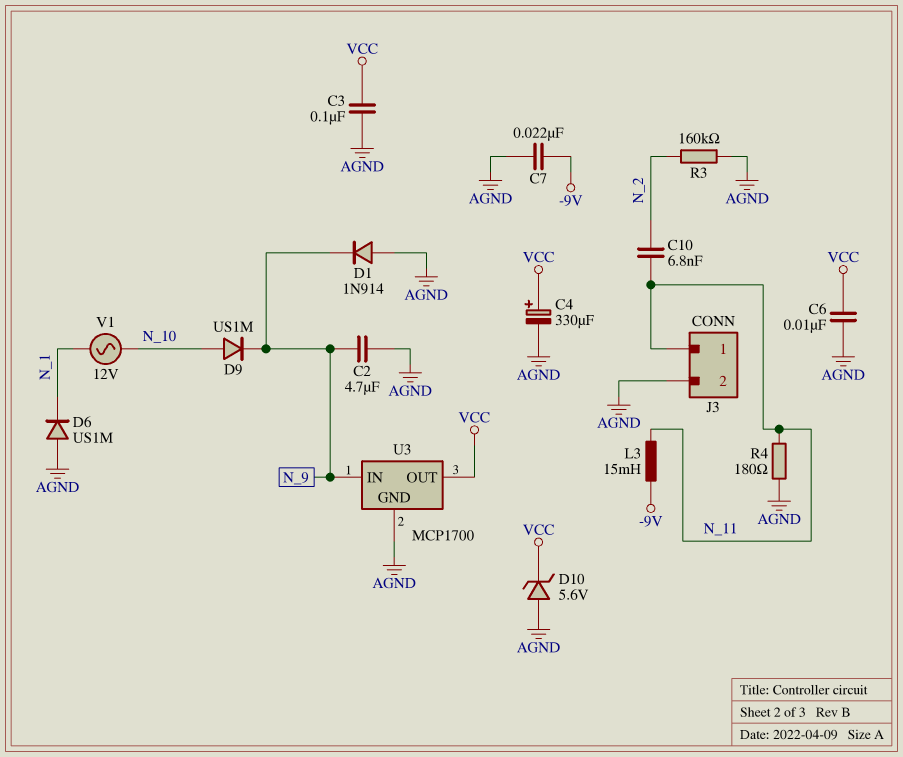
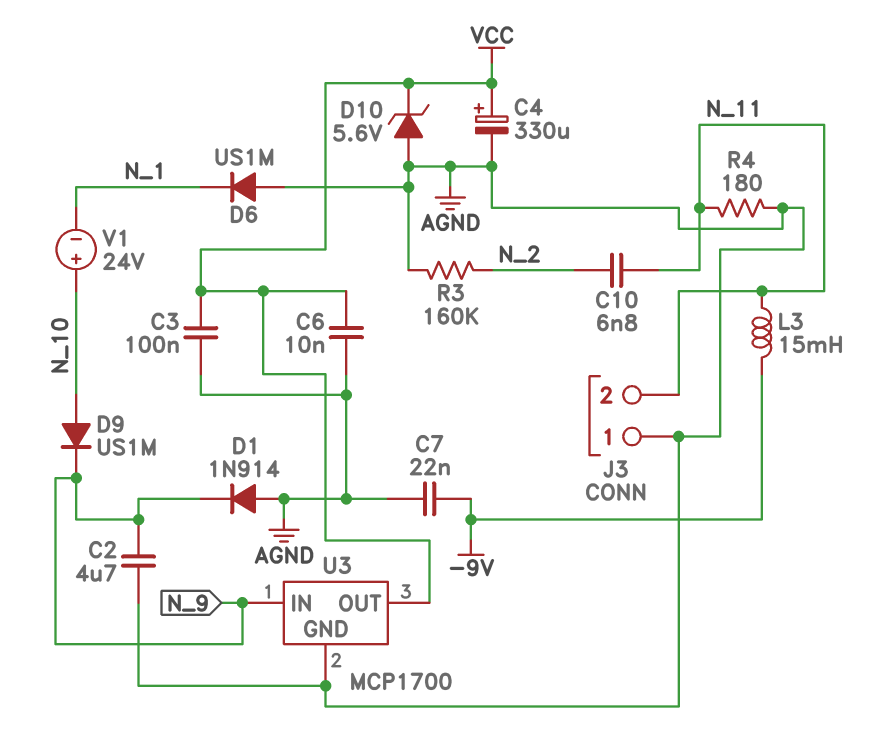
J3 pin 1: N_11 -> AGND
J3 pin 2: AGND -> N_11
V1: AC 12V (N_1, N_10) -> 24V (plus N_10, minus N_1)

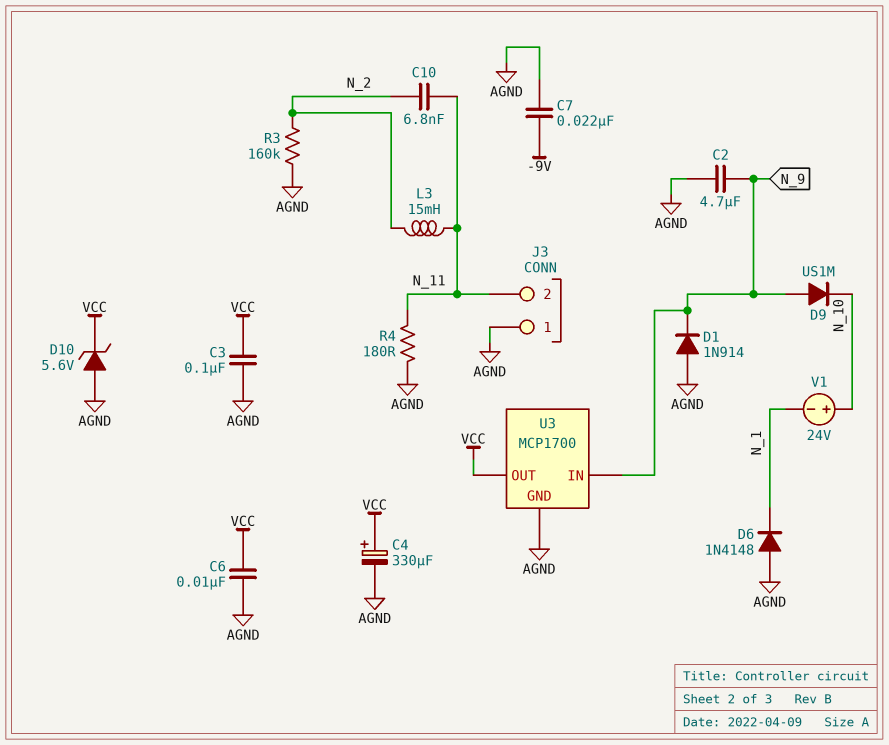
D6: diode US1M (A AGND, K N_1) -> diode 1N4148 (A AGND, K N_1)
D9: diode US1M (A N_10, K N_9) -> diode US1M (A N_9, K N_10)
L3: 15mH (-9V, N_11) -> 15mH (N_2, N_11)

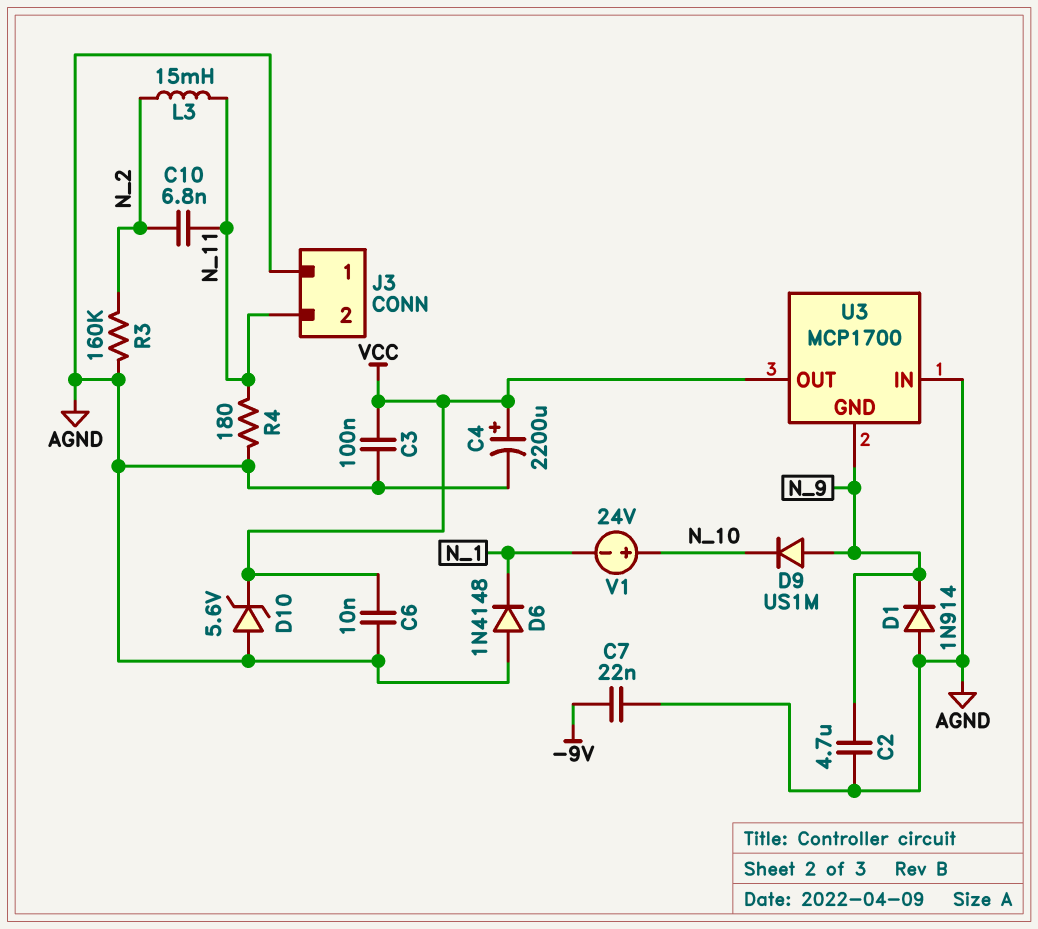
C4: 330uF (plus VCC, minus AGND) -> 2200uF (plus VCC, minus AGND)
U3 pin GND: AGND -> N_9
U3 pin IN: N_9 -> AGND

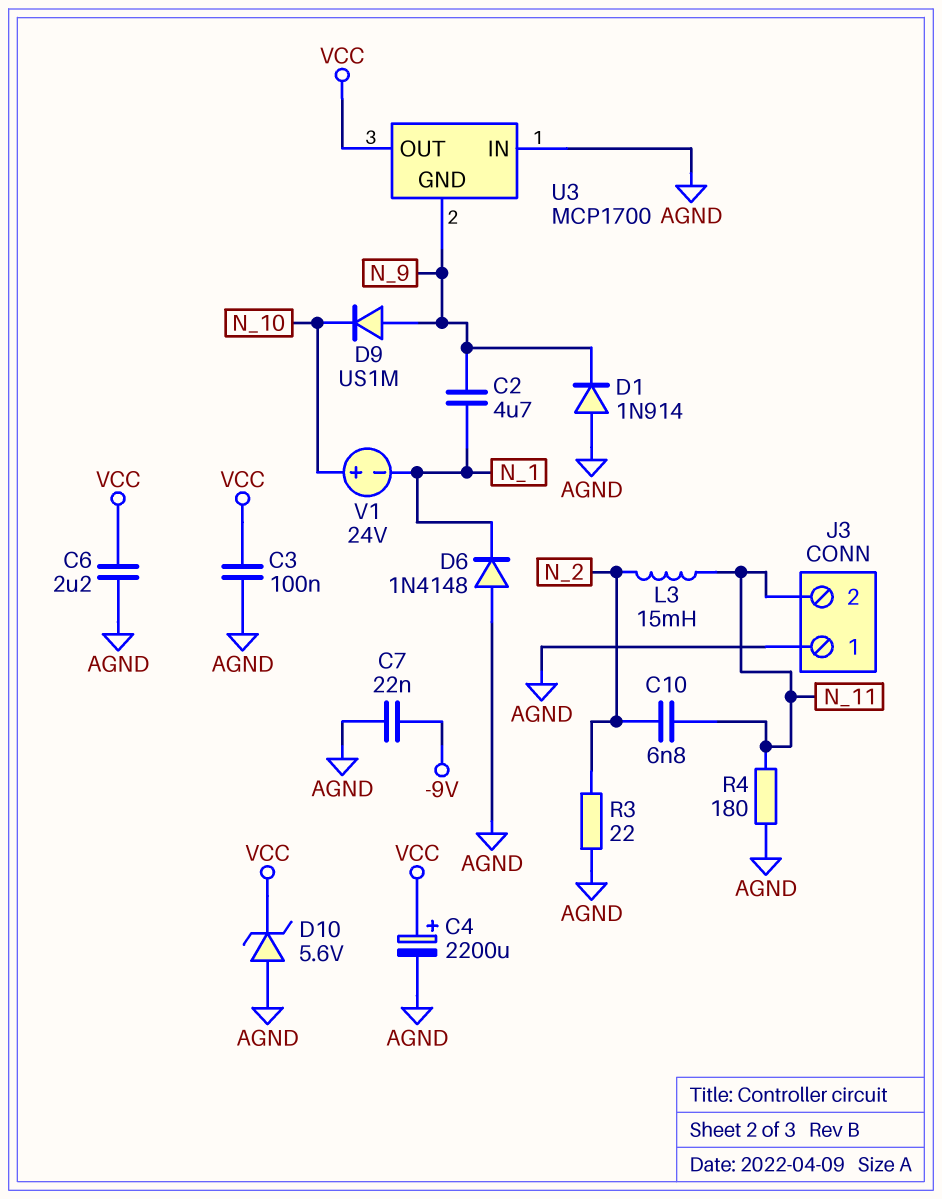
C2: 4.7uF (AGND, N_9) -> 4.7uF (N_1, N_9)
C6: 10nF (AGND, VCC) -> 2.2uF (AGND, VCC)
R3: 160k (AGND, N_2) -> 22 (AGND, N_2)

